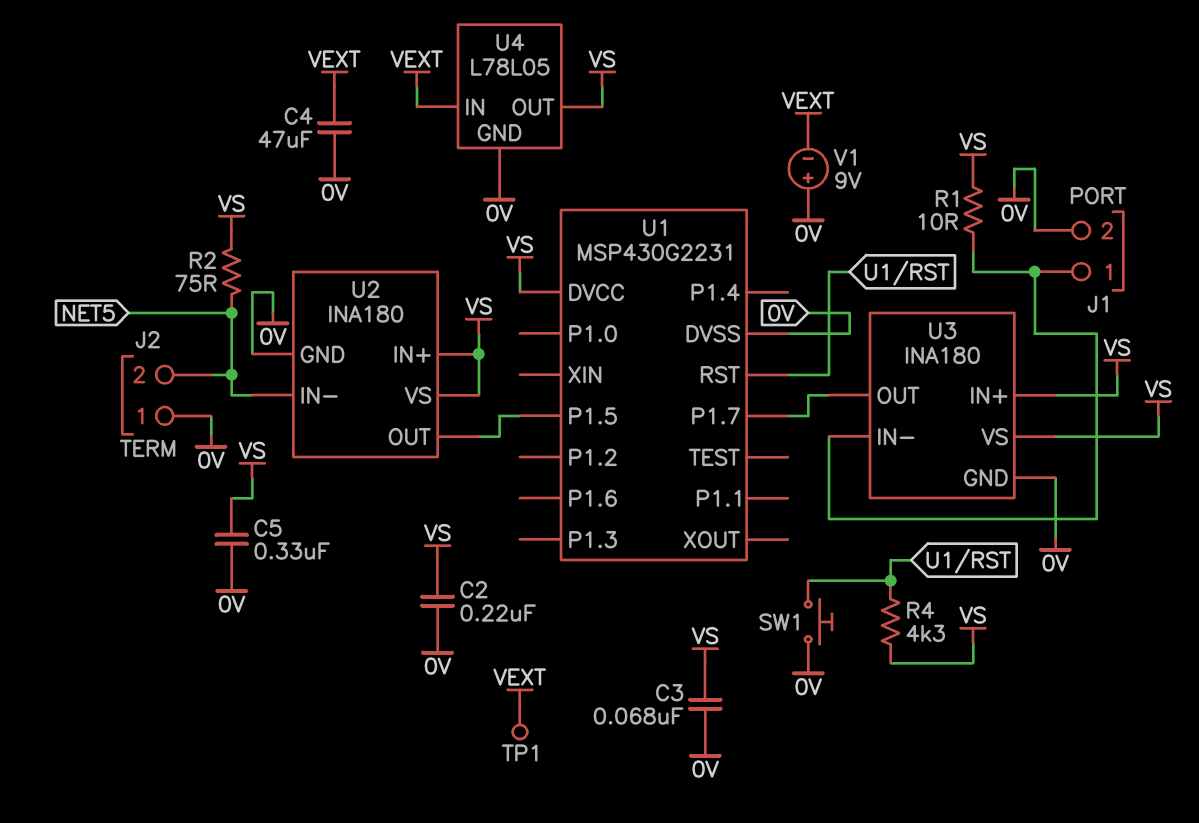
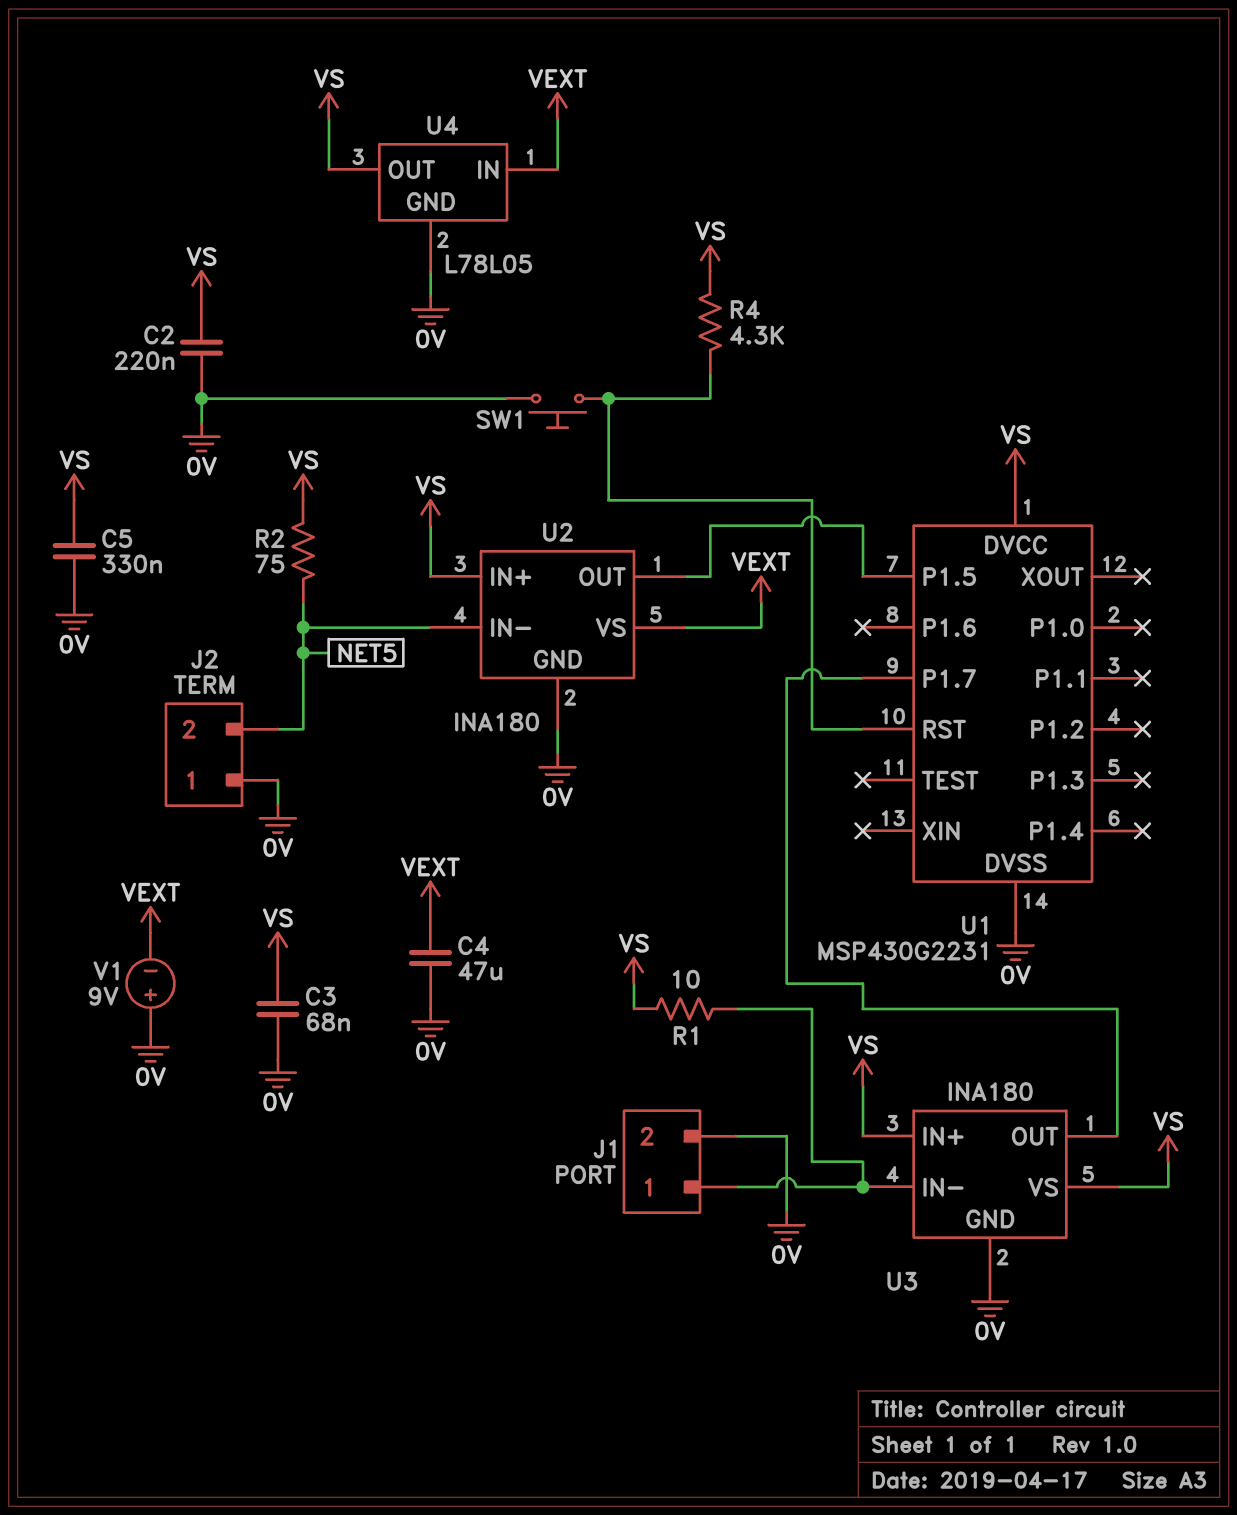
TP1: test point (VEXT) -> none
U2 pin VS: VS -> VEXT

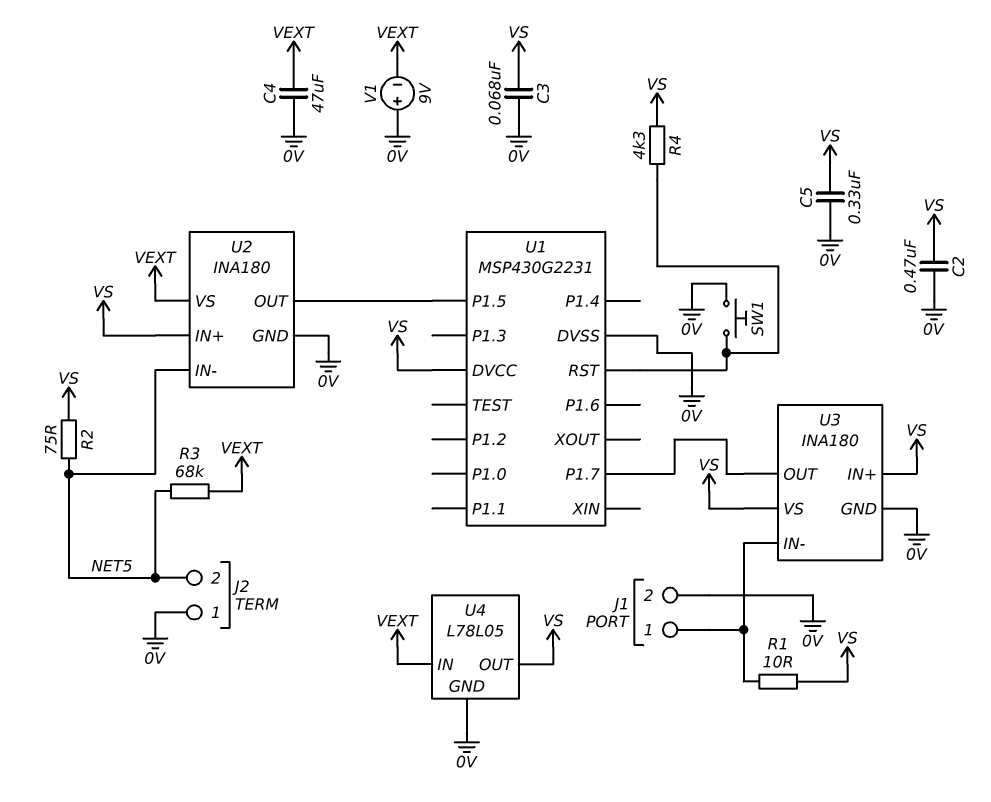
C2: 220nF (0V, VS) -> 470nF (0V, VS)
R3: none -> 68k (NET5, VEXT)

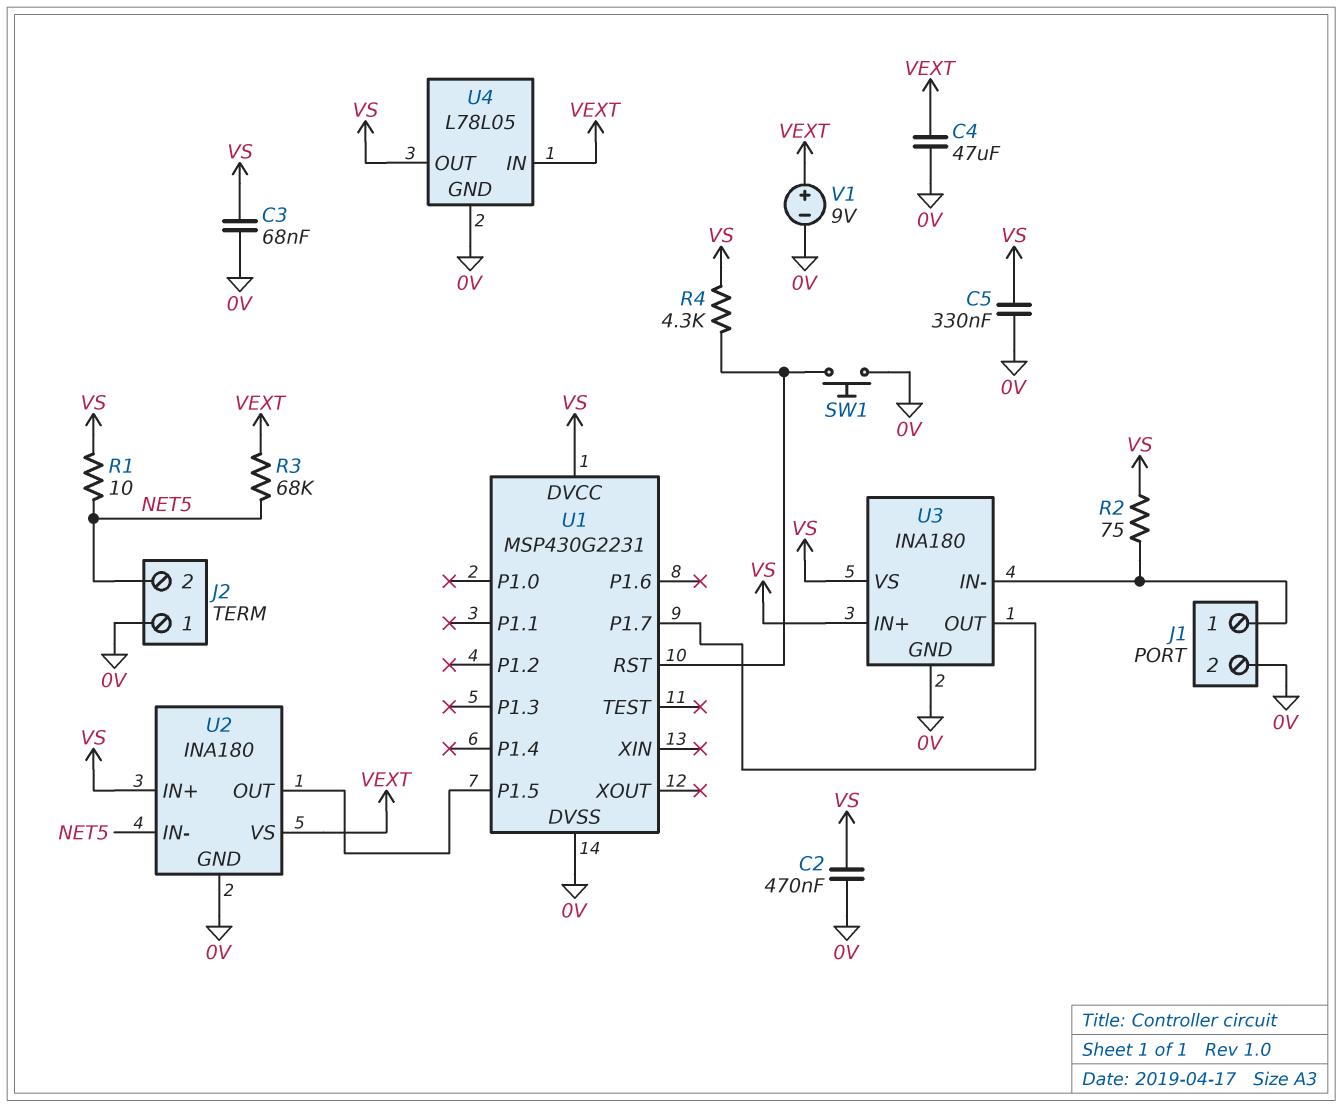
R1: 10 (J1/1, VS) -> 10 (NET5, VS)
R2: 75 (NET5, VS) -> 75 (J1/1, VS)
V1: 9V (plus 0V, minus VEXT) -> 9V (plus VEXT, minus 0V)

